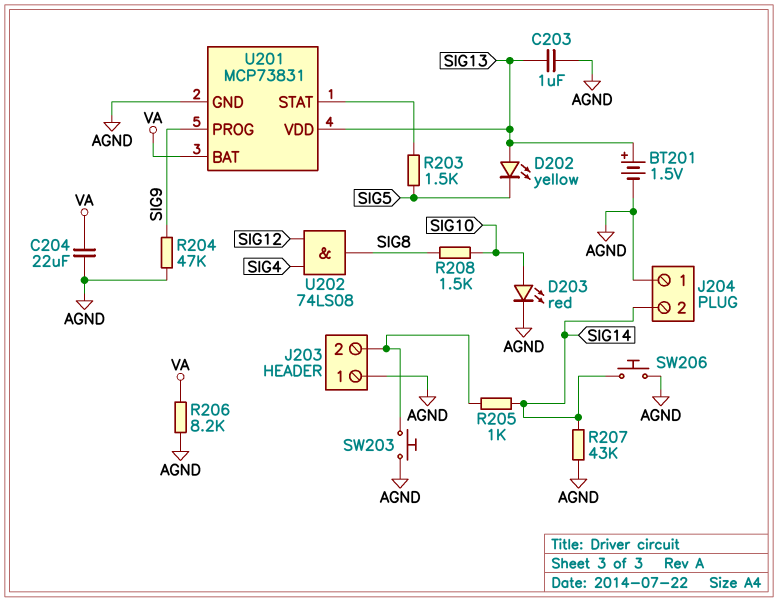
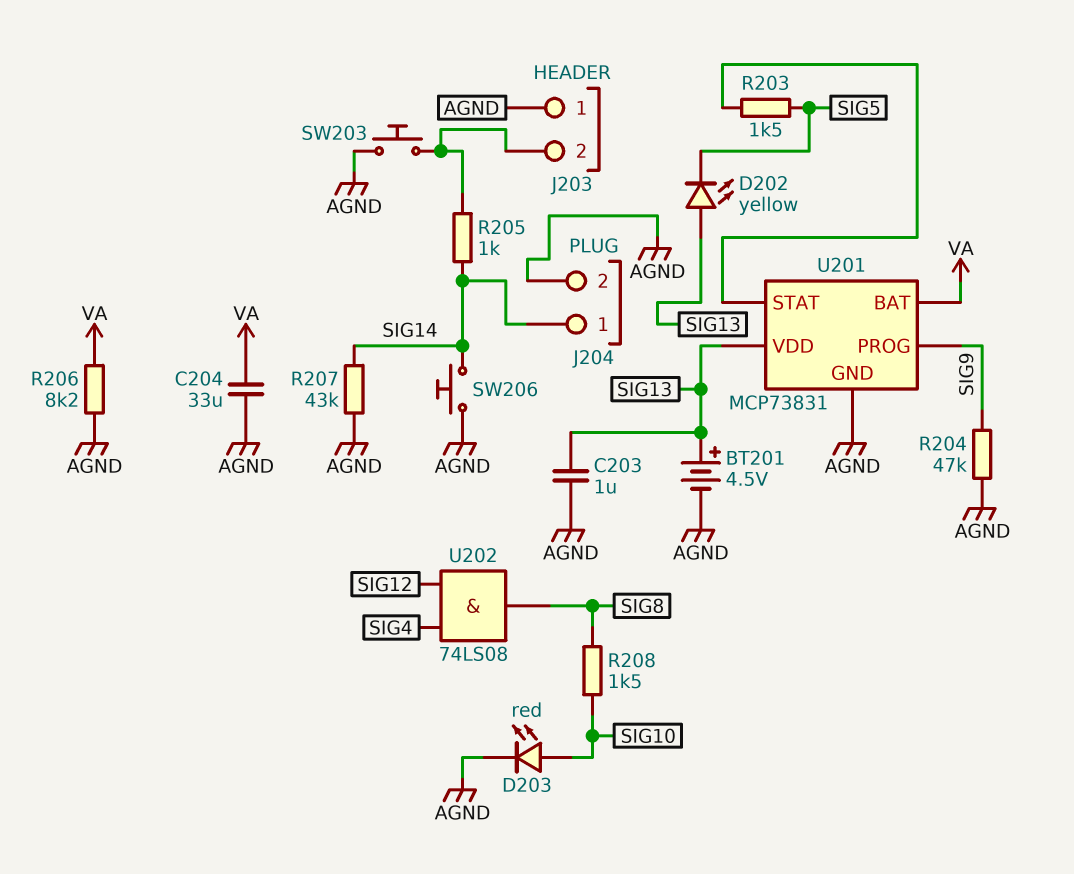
BT201: 1.5V (plus SIG13, minus AGND) -> 4.5V (plus SIG13, minus AGND)
C204: 22uF (AGND, VA) -> 33uF (AGND, VA)
J204 pin 1: AGND -> SIG14
J204 pin 2: SIG14 -> AGND

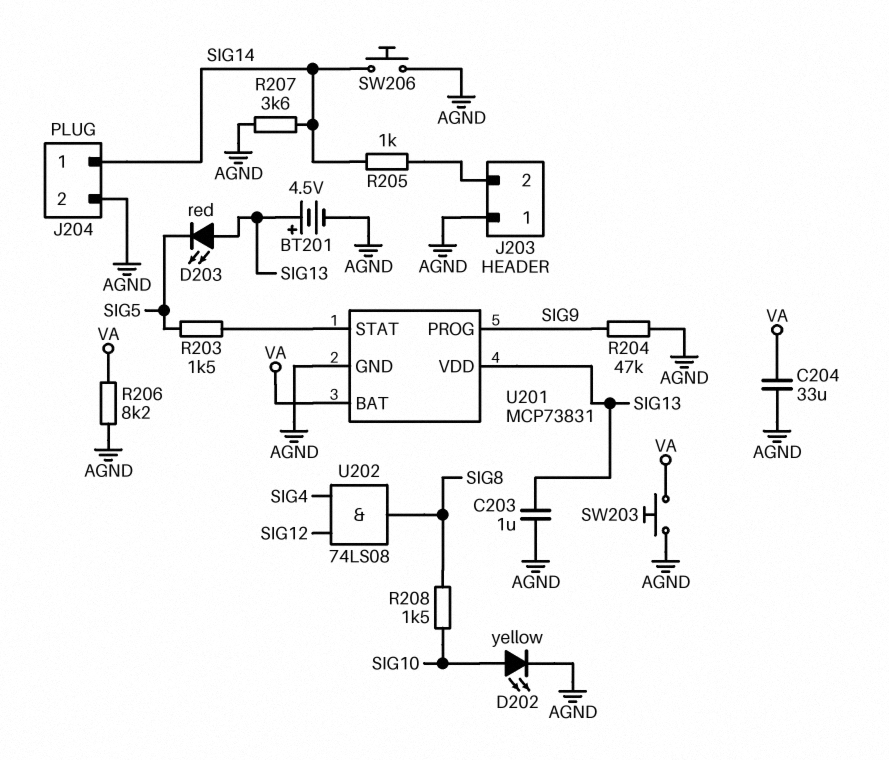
D202: LED yellow (A SIG13, K SIG5) -> LED yellow (A SIG10, K AGND)
D203: LED red (A SIG10, K AGND) -> LED red (A SIG13, K SIG5)
R207: 43k (AGND, SIG14) -> 3.6k (AGND, SIG14)
SW203: button (AGND, J203/2) -> button (AGND, VA)

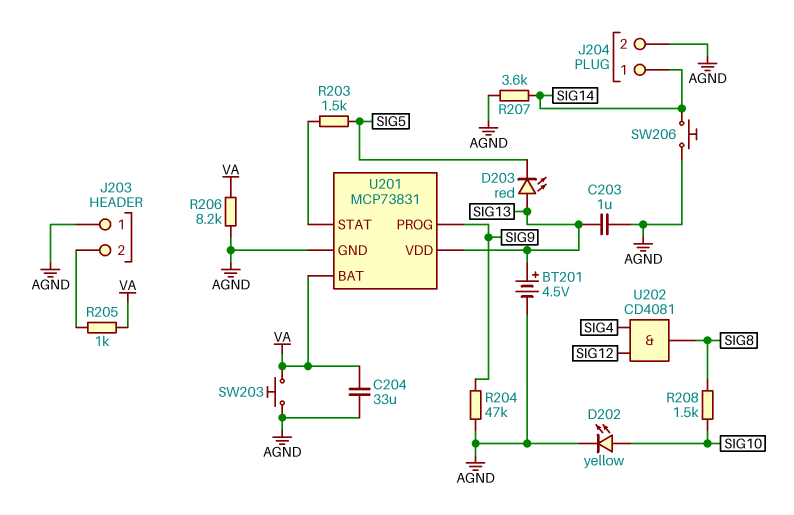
R205: 1k (J203/2, SIG14) -> 1k (J203/2, VA)
U202: AND 74LS08 (in SIG4, in SIG12, out SIG8) -> AND CD4081 (in SIG4, in SIG12, out SIG8)

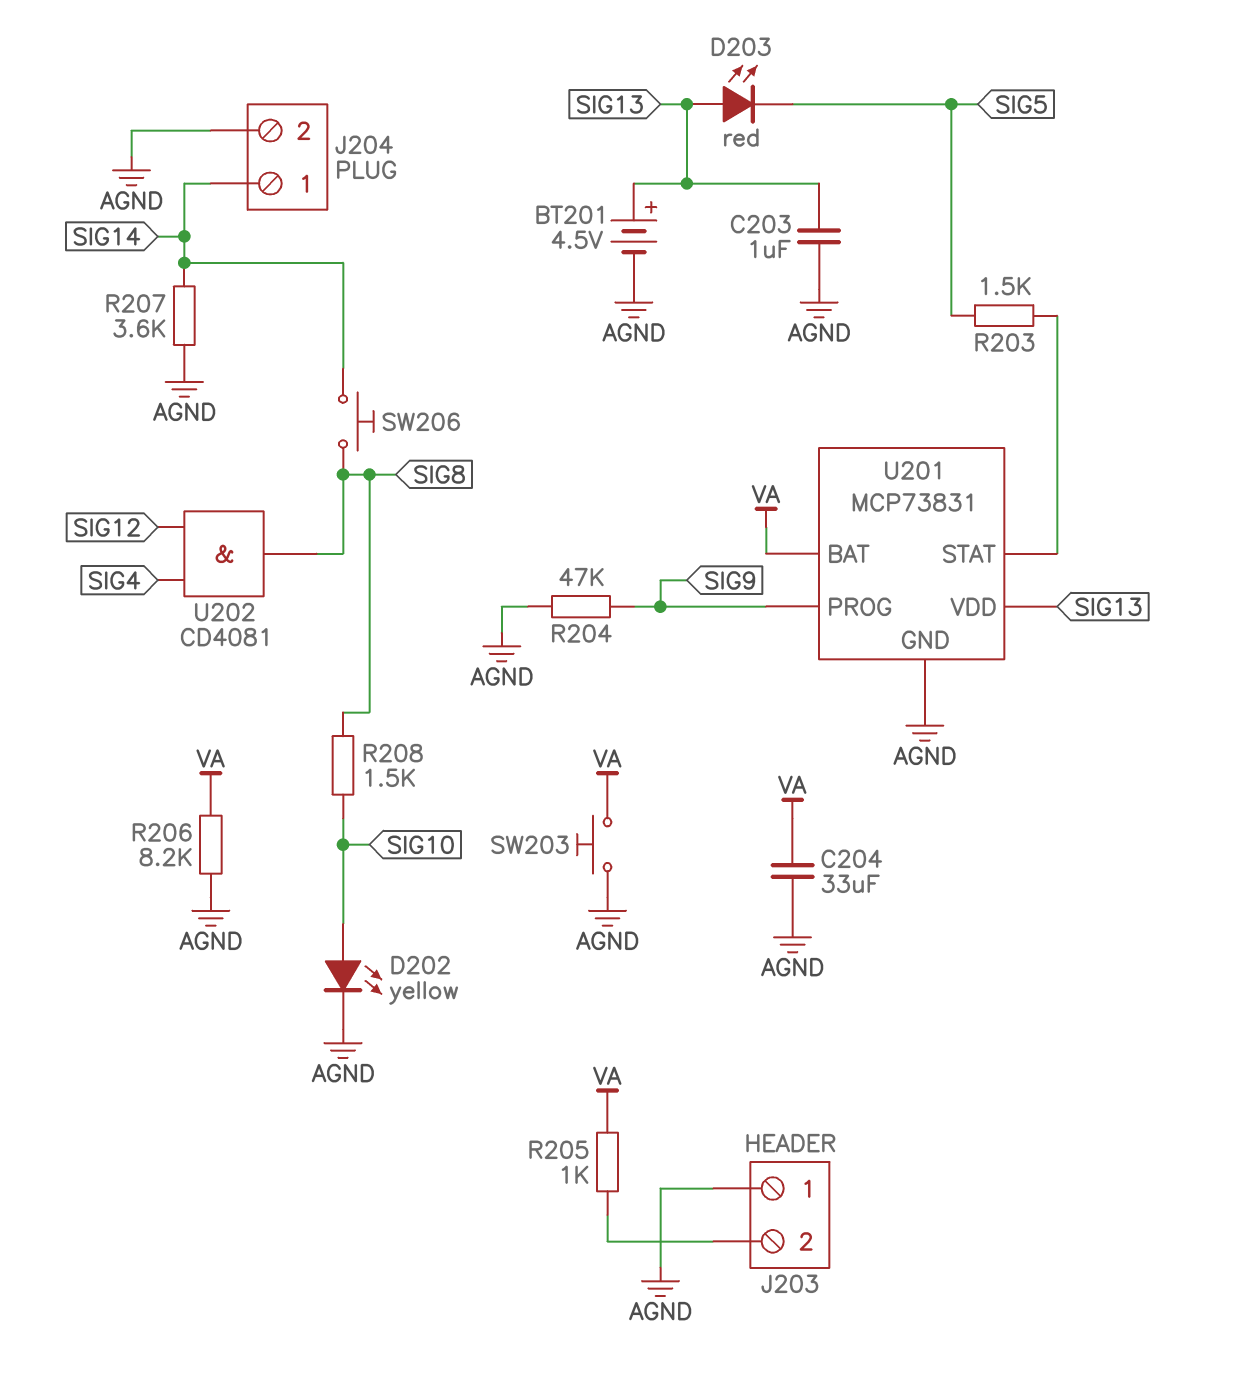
SW206: button (AGND, SIG14) -> button (SIG8, SIG14)

